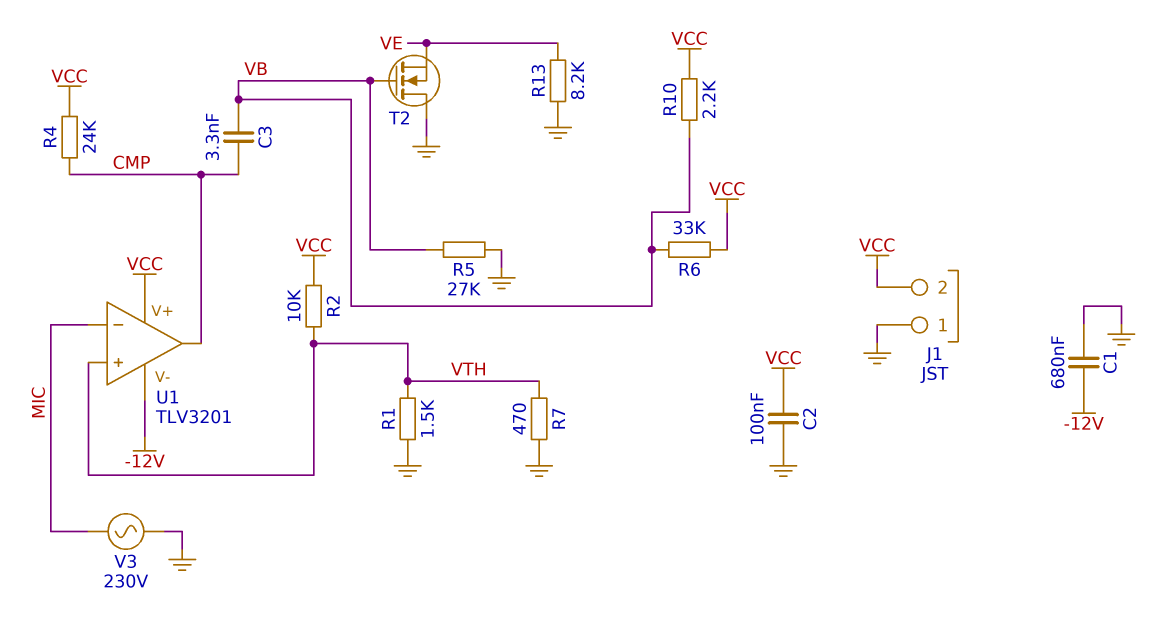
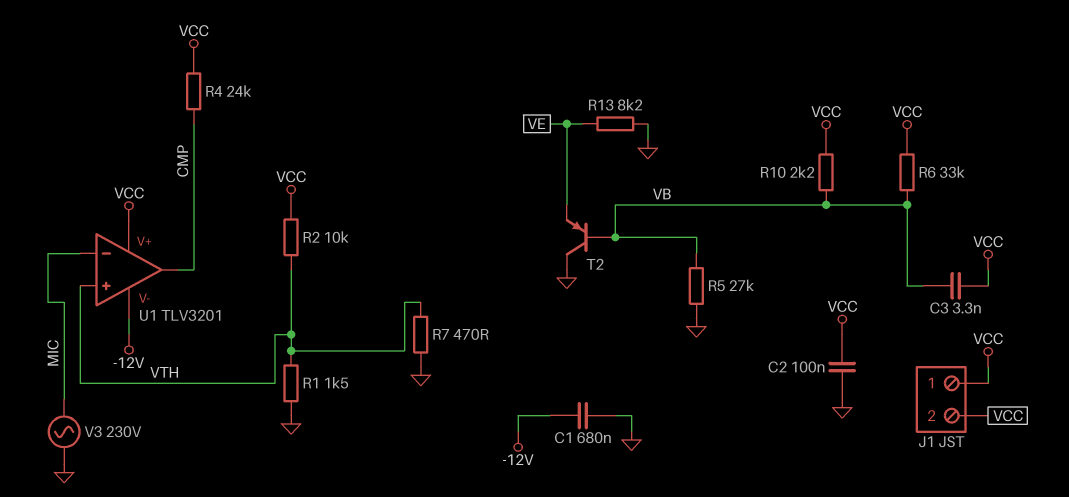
C3: 3.3nF (CMP, VB) -> 3.3nF (VB, VCC)
J1 pin 1: GND -> VCC
T2: NMOS (G VB, D GND, S VE) -> PNP (B VB, C GND, E VE)

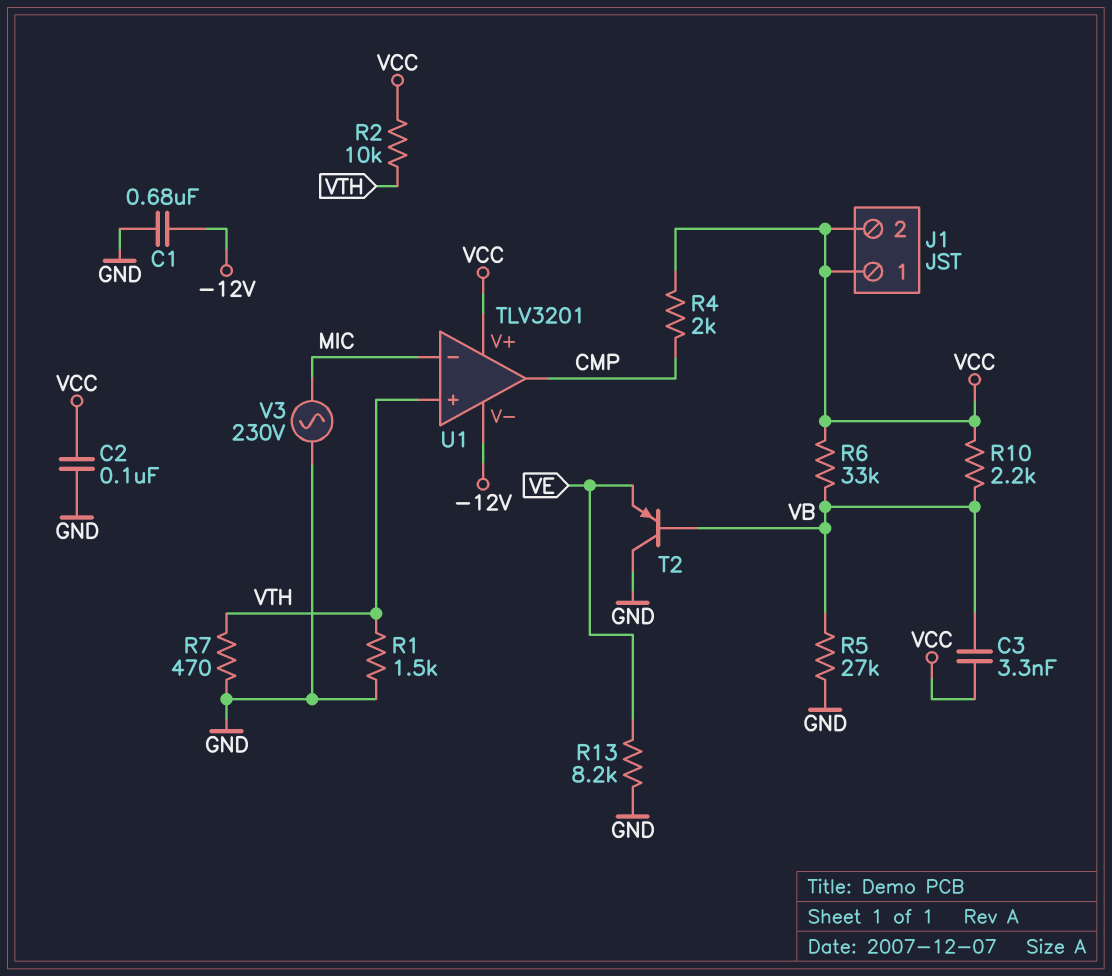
R4: 24k (CMP, VCC) -> 2k (CMP, VCC)

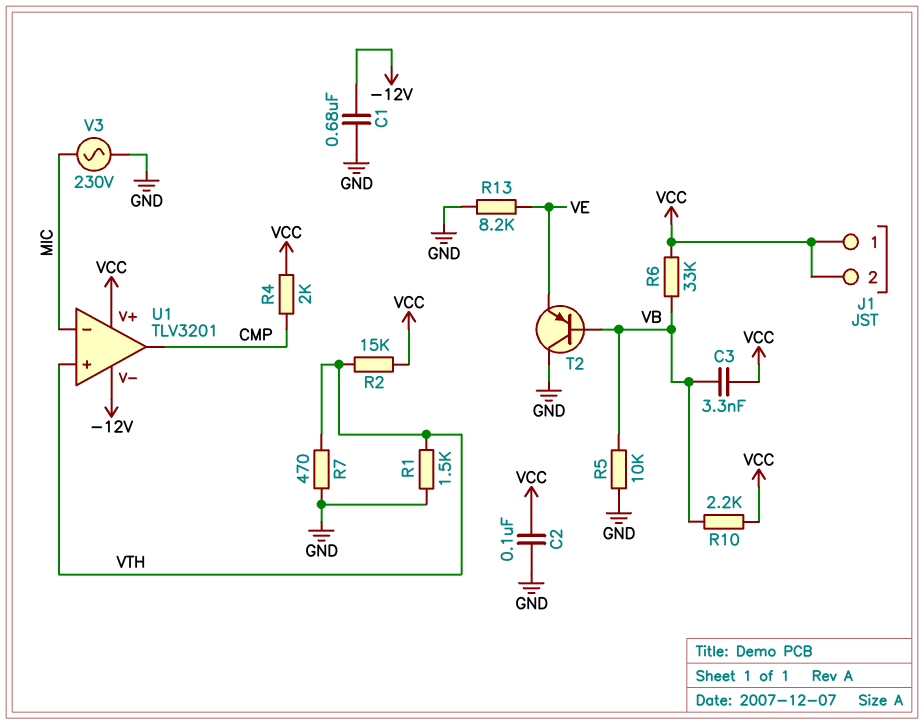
R2: 10k (VCC, VTH) -> 15k (VCC, VTH)
R5: 27k (GND, VB) -> 10k (GND, VB)

